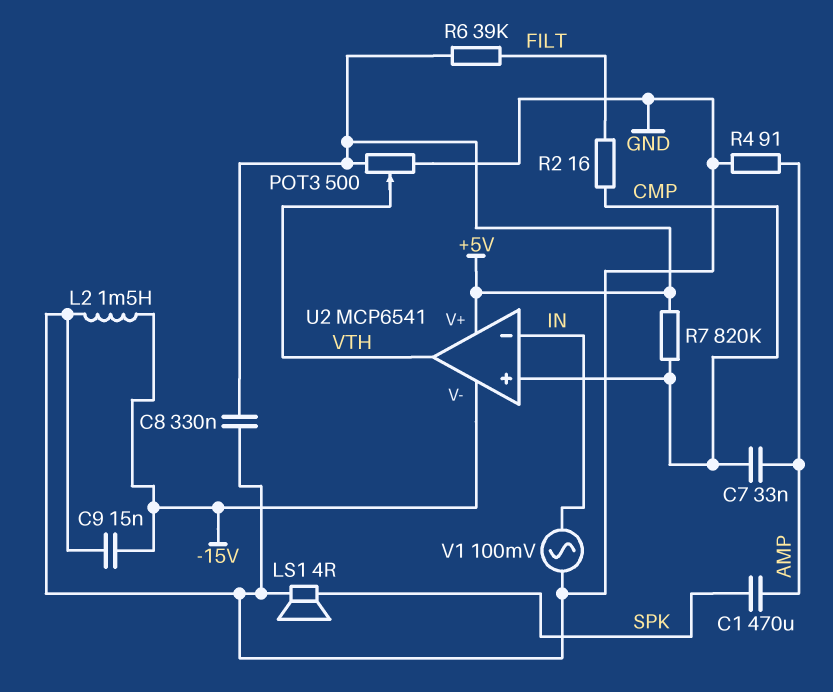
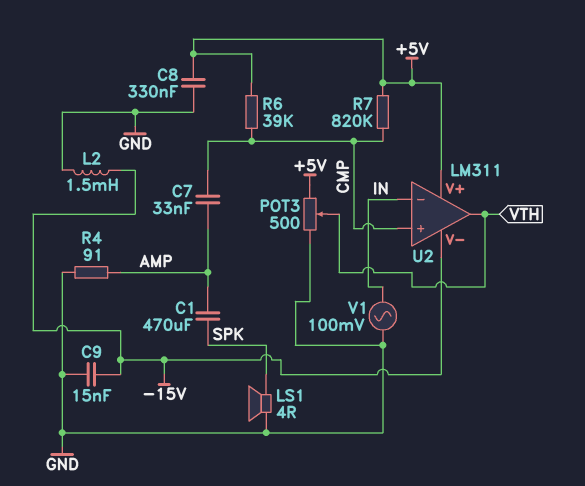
R2: 16 (CMP, FILT) -> none
R6: 39k (+5V, FILT) -> 39k (+5V, CMP)
U2: MCP6541 -> LM311

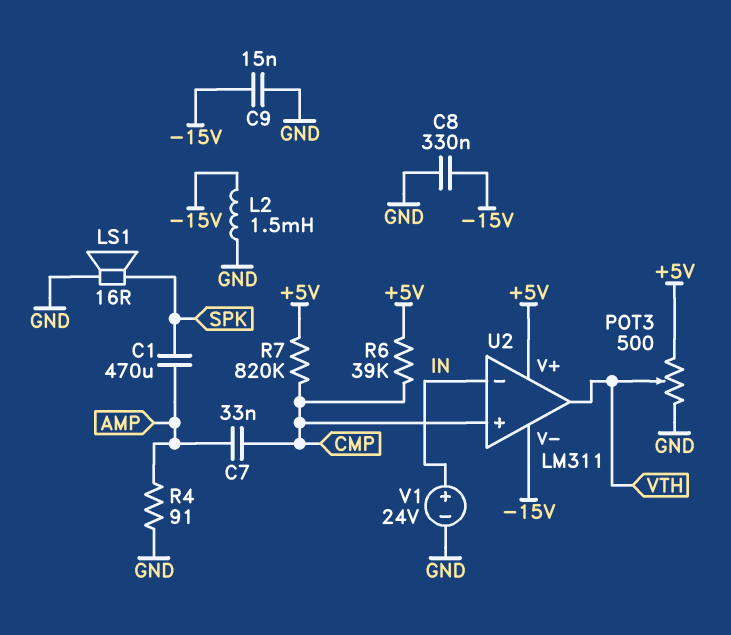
C8: 330nF (+5V, GND) -> 330nF (-15V, GND)
LS1: speaker 4R (GND, SPK) -> speaker 16R (GND, SPK)
V1: AC 100mV (GND, IN) -> 24V (plus IN, minus GND)

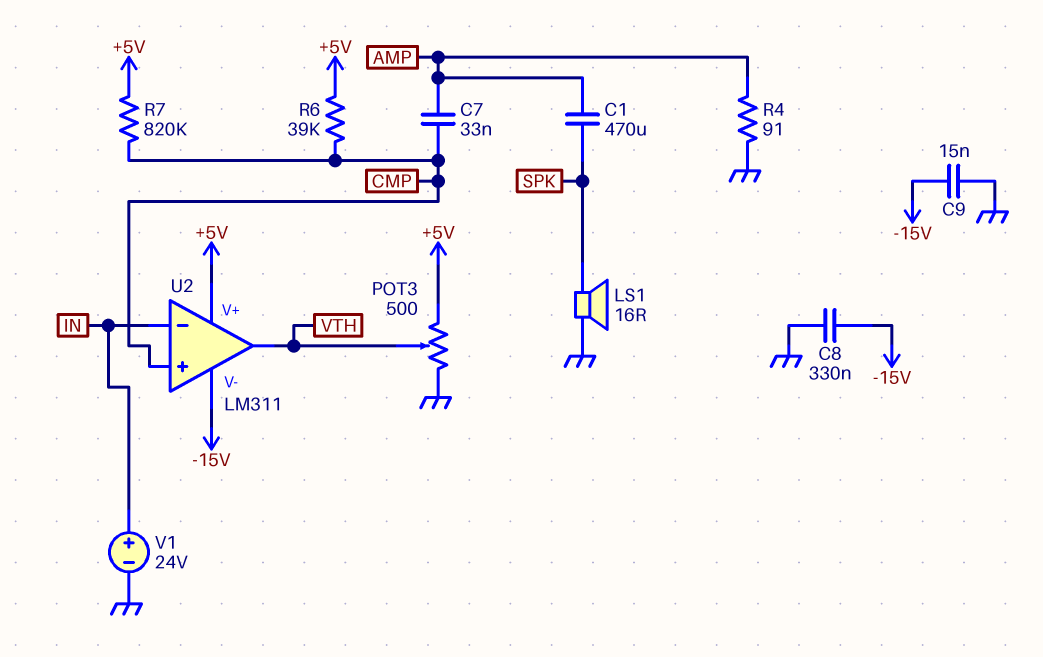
L2: 1.5mH (-15V, GND) -> none

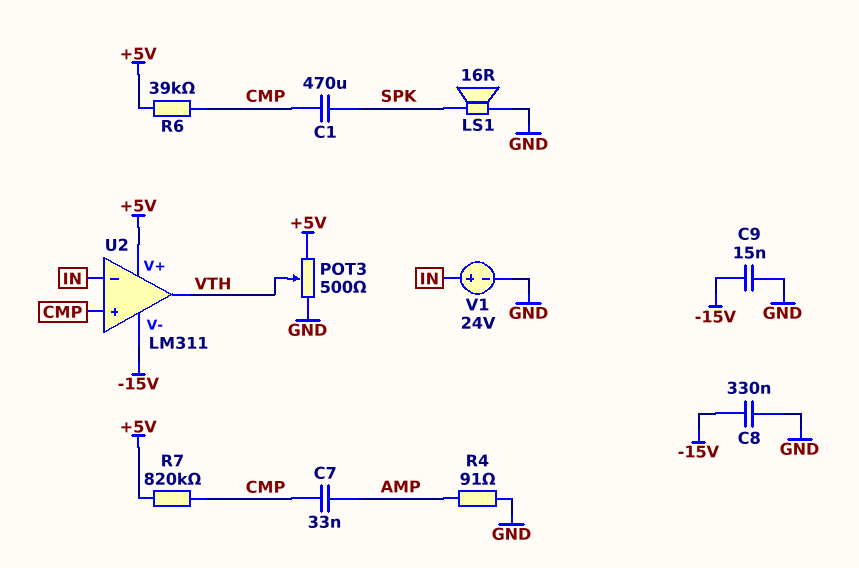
C1: 470uF (AMP, SPK) -> 470uF (CMP, SPK)

